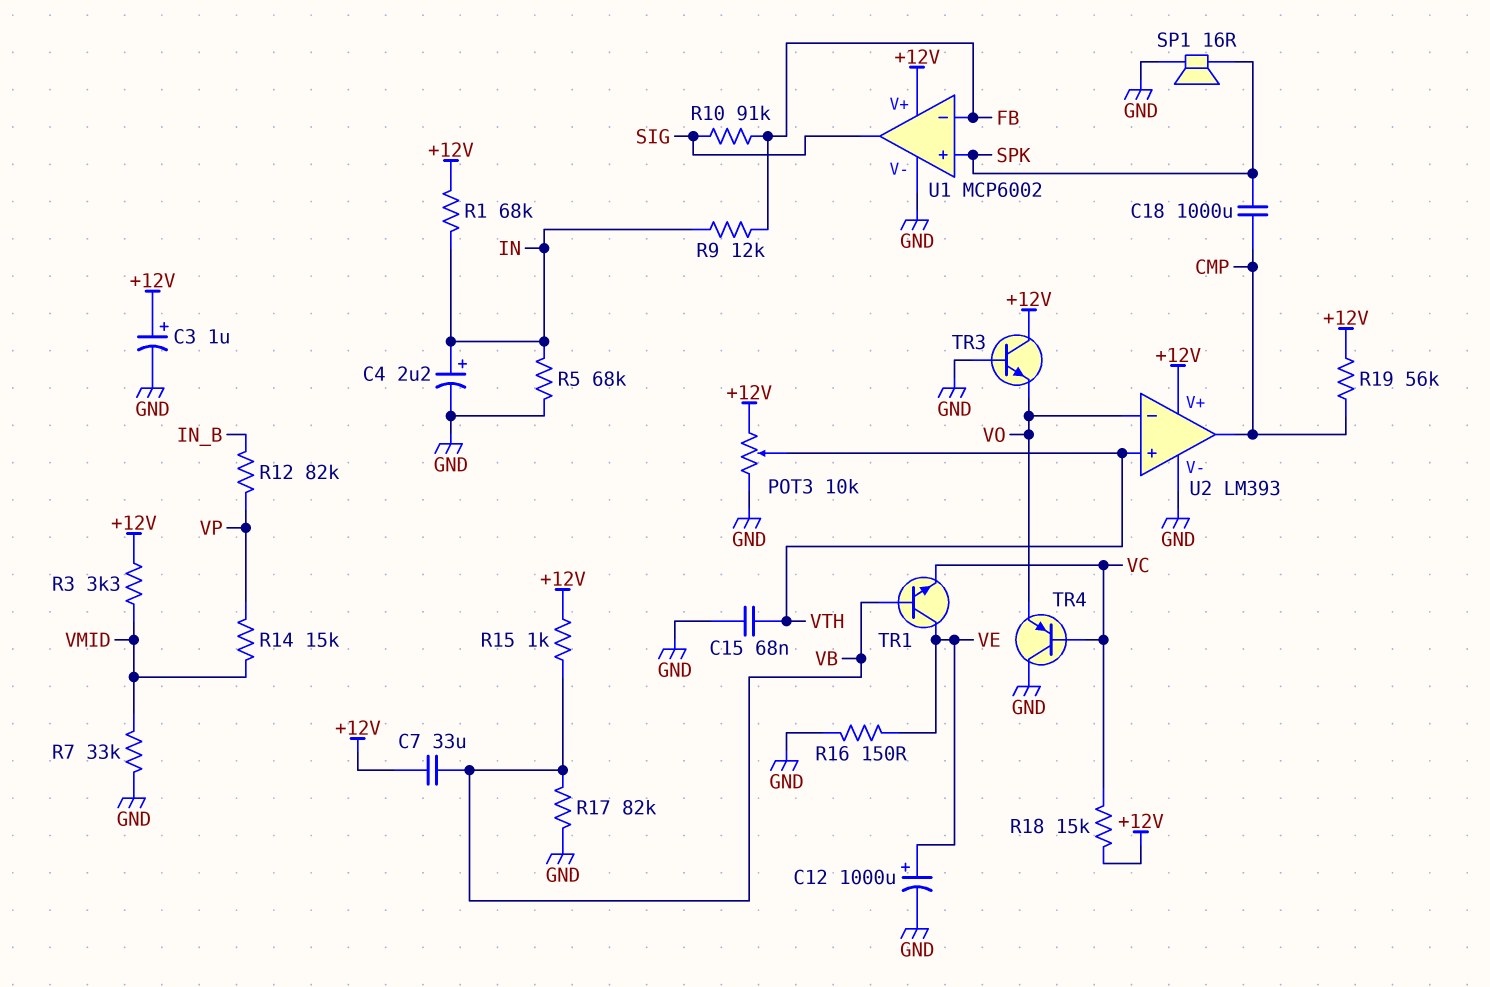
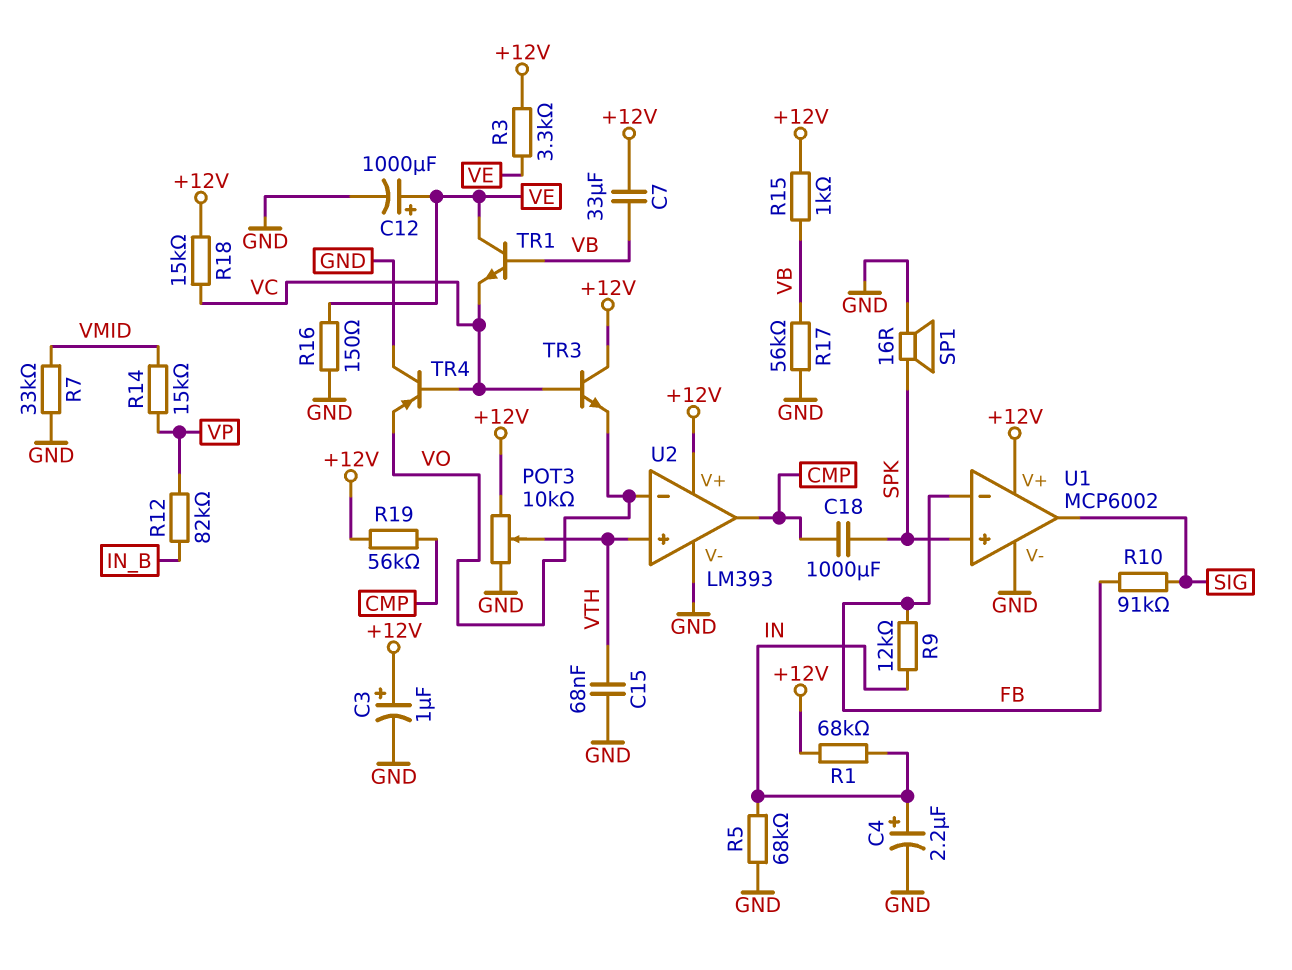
R3: 3.3k (+12V, VMID) -> 3.3k (+12V, VE)
R17: 82k (GND, VB) -> 56k (GND, VB)
TR3: NPN (B GND, C +12V, E VO) -> NPN (B VC, C +12V, E VO)

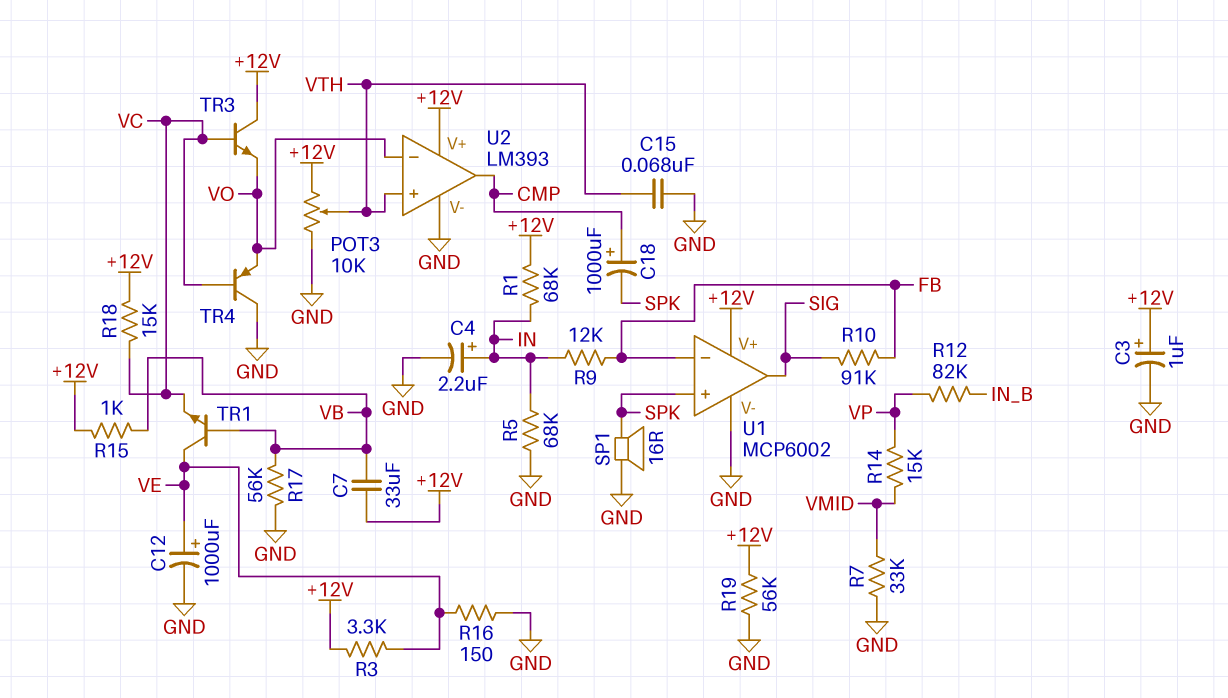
C18: 1000uF (CMP, SPK) -> 1000uF (plus CMP, minus SPK)
R19: 56k (+12V, CMP) -> 56k (+12V, GND)

